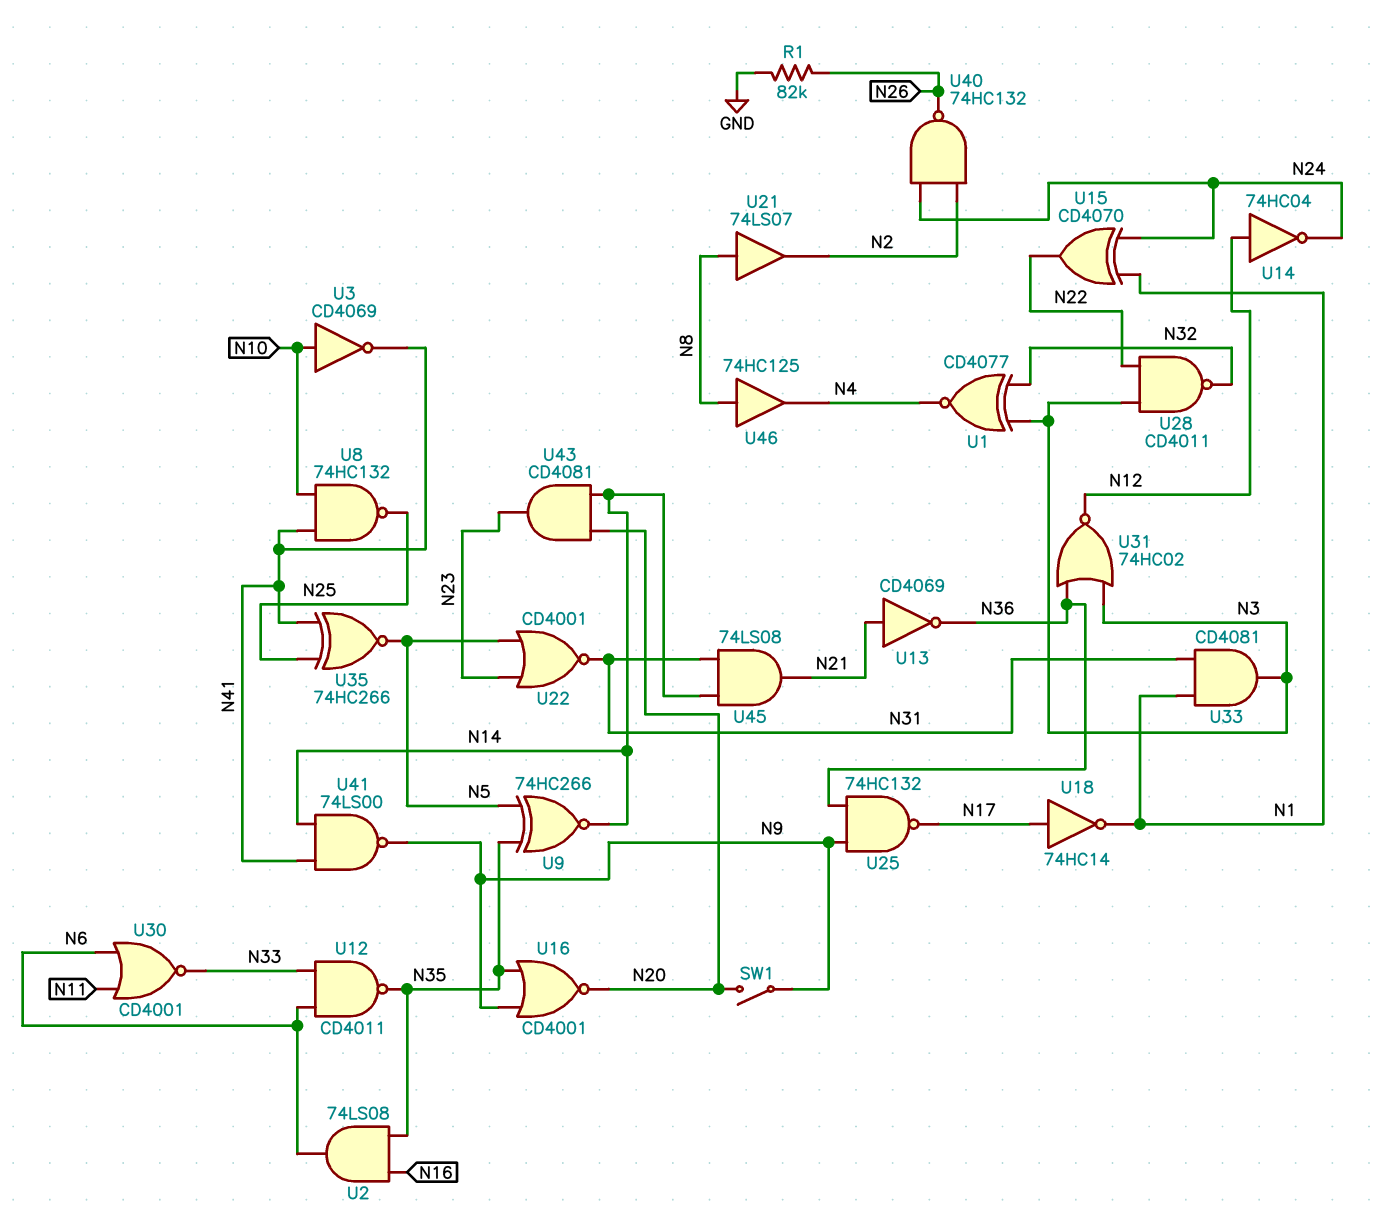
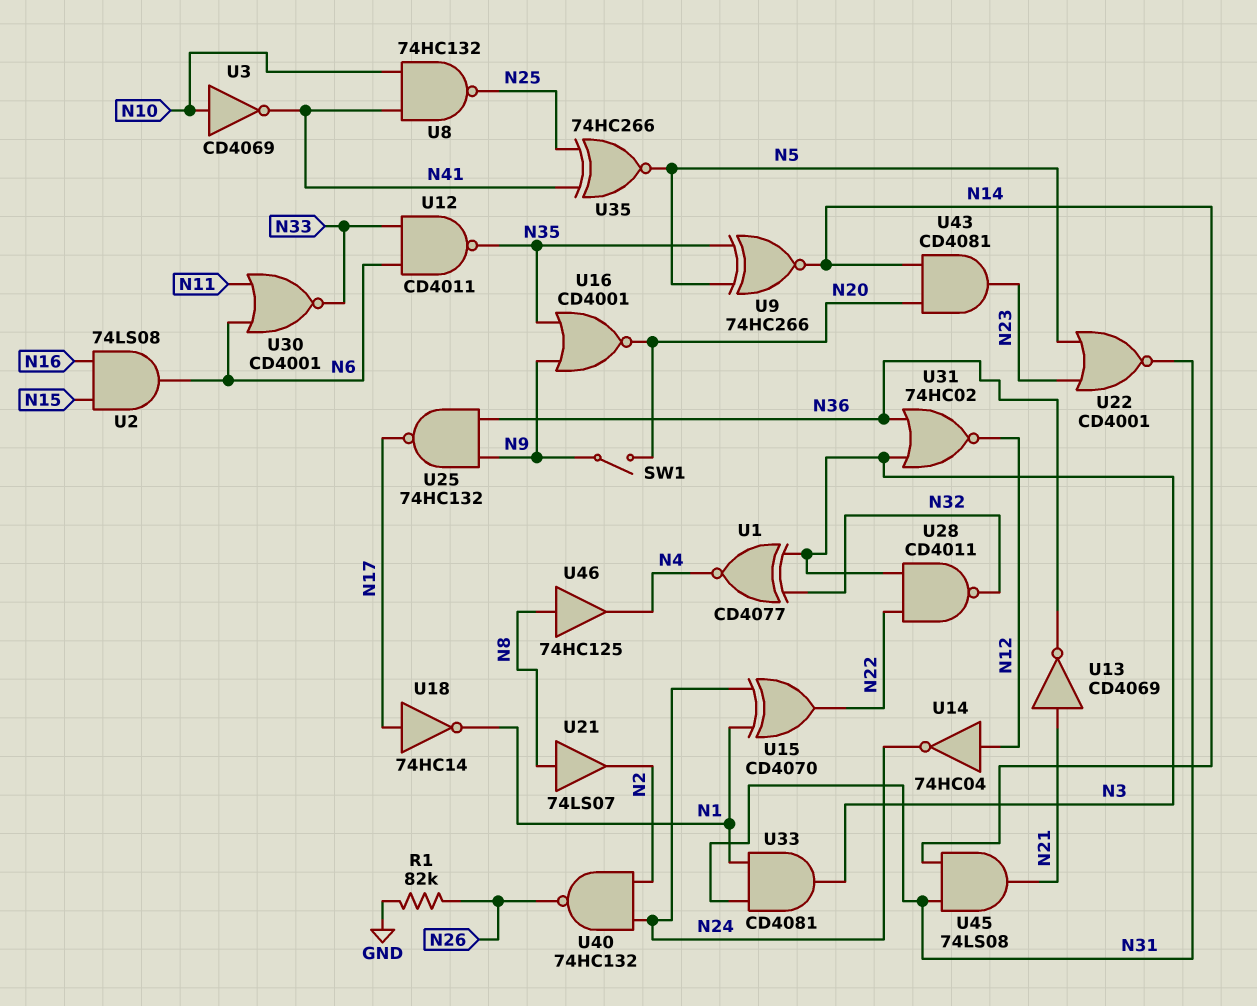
U2: AND 74LS08 (in N16, in N35, out N6) -> AND 74LS08 (in N15, in N16, out N6)
U41: NAND 74LS00 (in N14, in N41, out N9) -> none

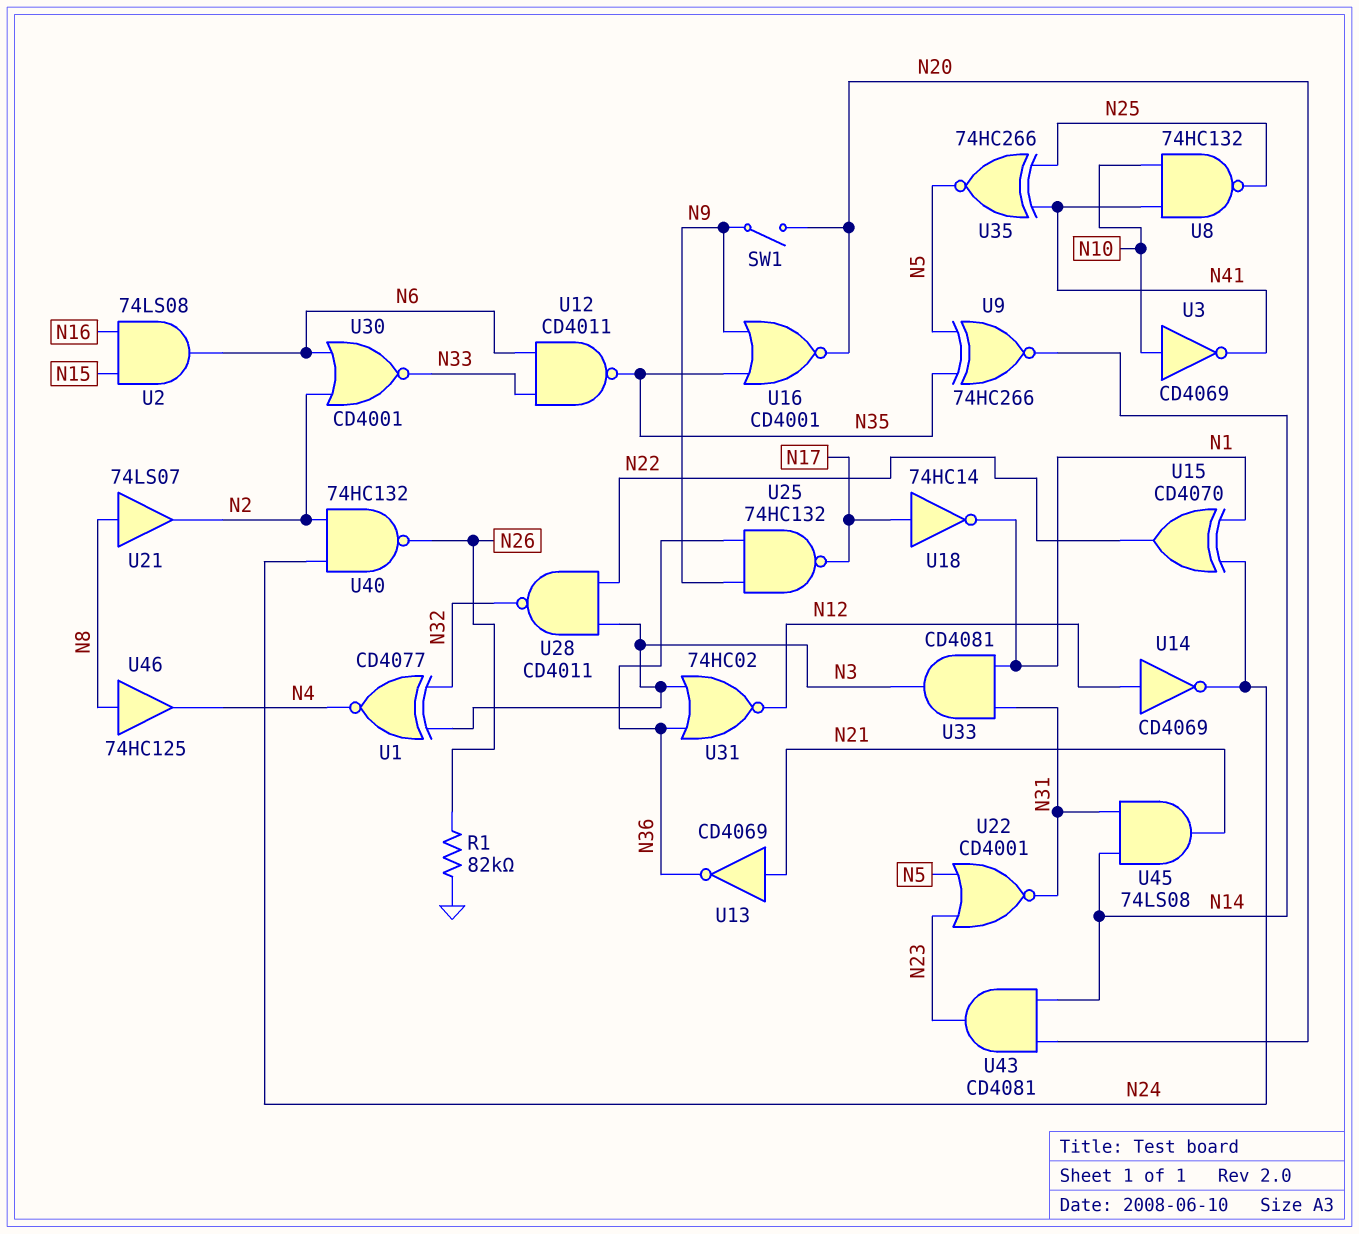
U14: NOT 74HC04 (in N12, out N24) -> NOT CD4069 (in N12, out N24)
U30: NOR CD4001 (in N6, in N11, out N33) -> NOR CD4001 (in N2, in N6, out N33)

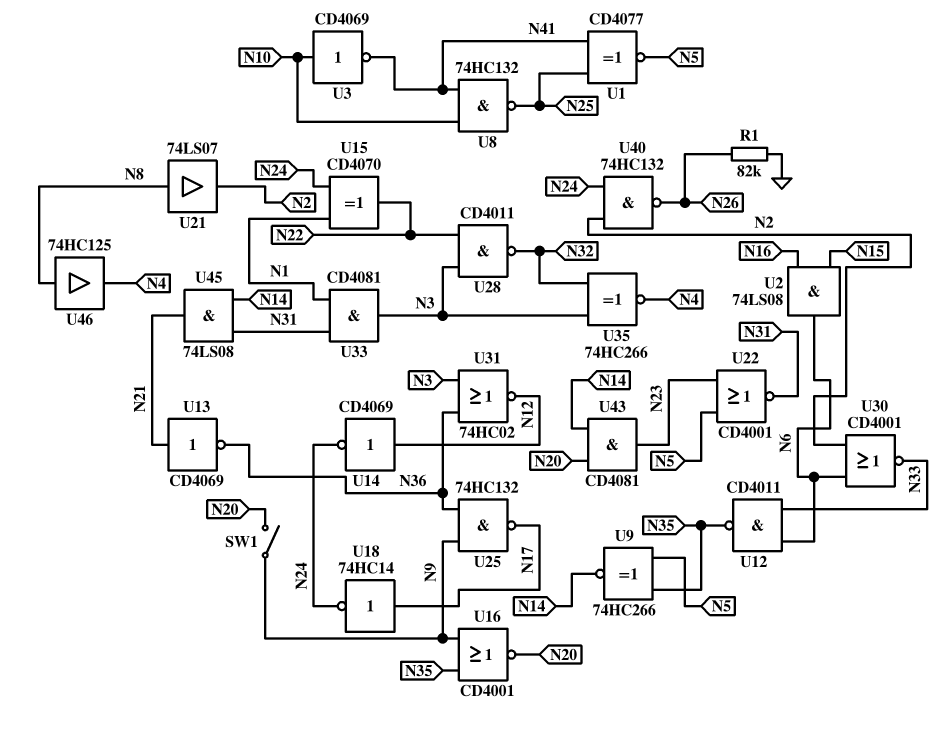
U1: XNOR CD4077 (in N3, in N32, out N4) -> XNOR CD4077 (in N25, in N41, out N5)
U18: NOT 74HC14 (in N17, out N1) -> NOT 74HC14 (in N17, out N24)
U35: XNOR 74HC266 (in N25, in N41, out N5) -> XNOR 74HC266 (in N3, in N32, out N4)

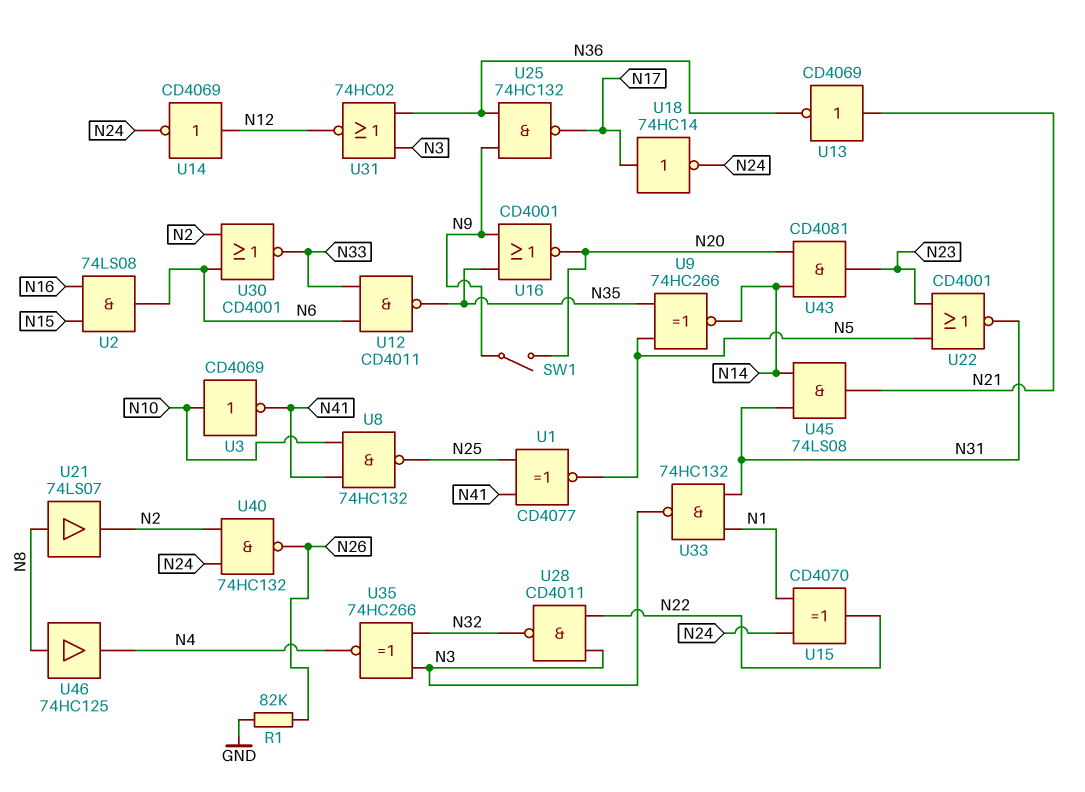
U33: AND CD4081 (in N1, in N31, out N3) -> NAND 74HC132 (in N1, in N31, out N3)

